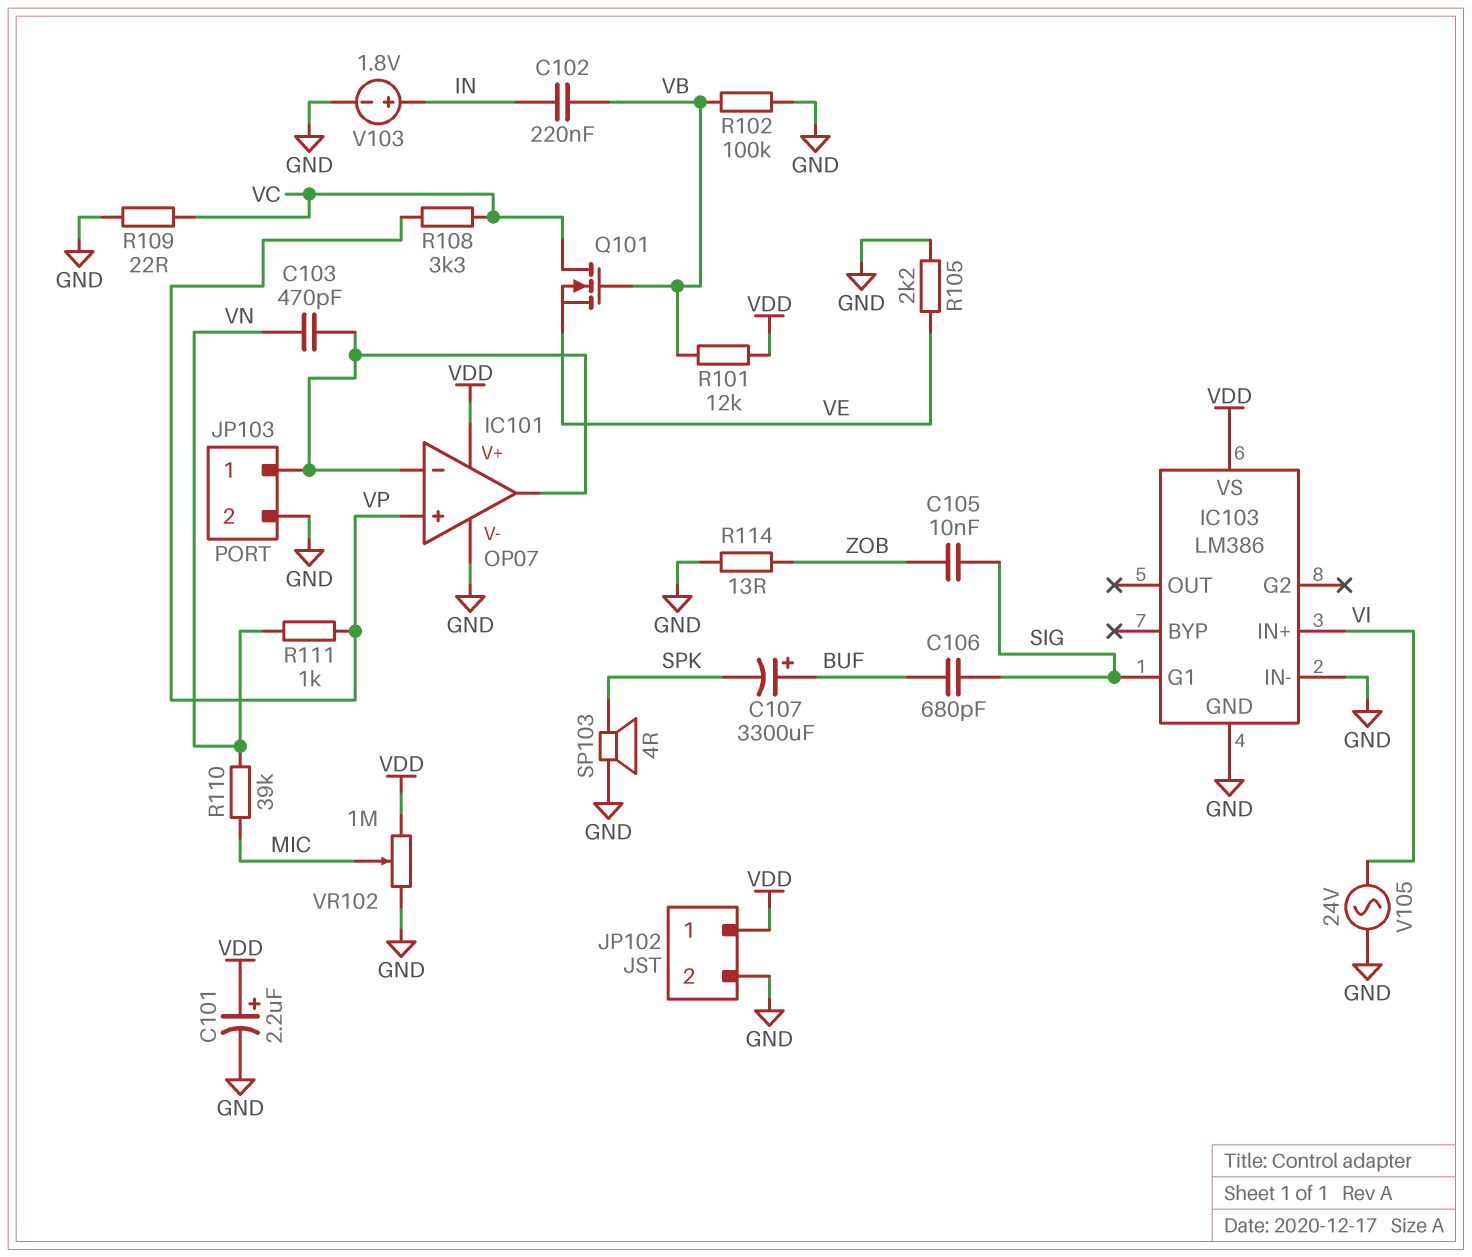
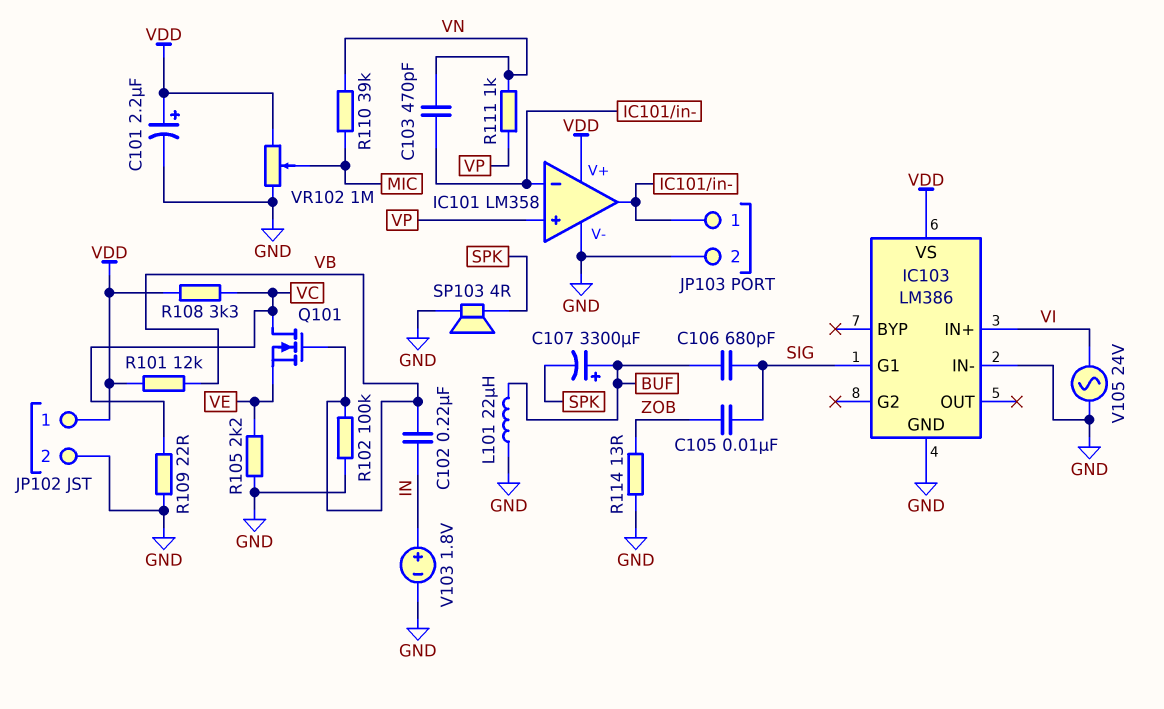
IC101: OP07 -> LM358
L101: none -> 22uH (BUF, GND)
R108: 3.3k (VC, VP) -> 3.3k (VC, VDD)

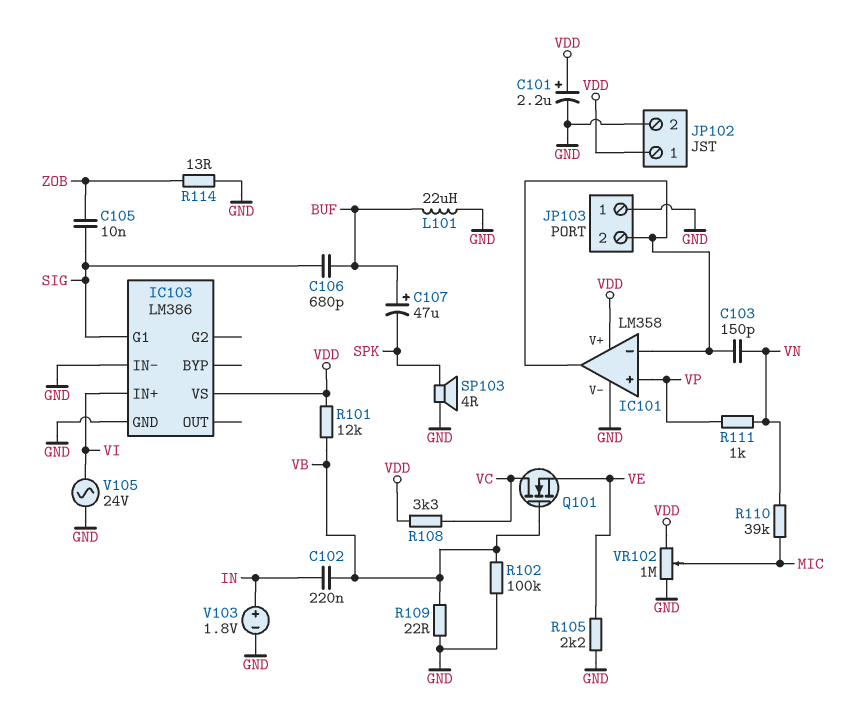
C103: 470pF (IC101/in-, VN) -> 150pF (IC101/in-, VN)
C107: 3300uF (plus BUF, minus SPK) -> 47uF (plus BUF, minus SPK)
JP103 pin 1: IC101/in- -> GND
JP103 pin 2: GND -> IC101/in-
R109: 22 (GND, VC) -> 22 (GND, VB)

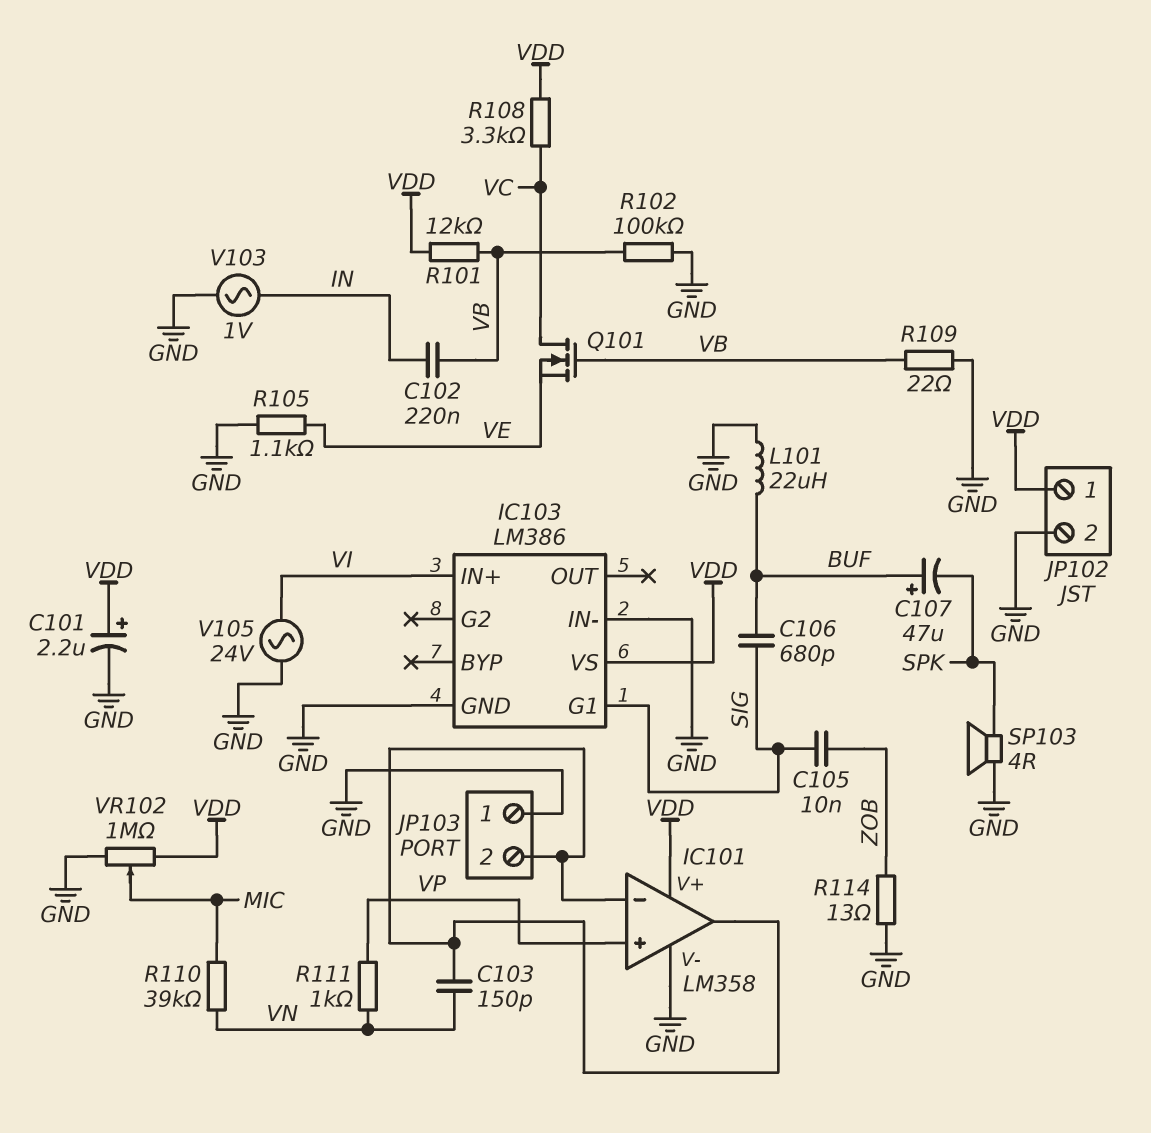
R105: 2.2k (GND, VE) -> 1.1k (GND, VE)
V103: 1.8V (plus IN, minus GND) -> AC 1V (GND, IN)

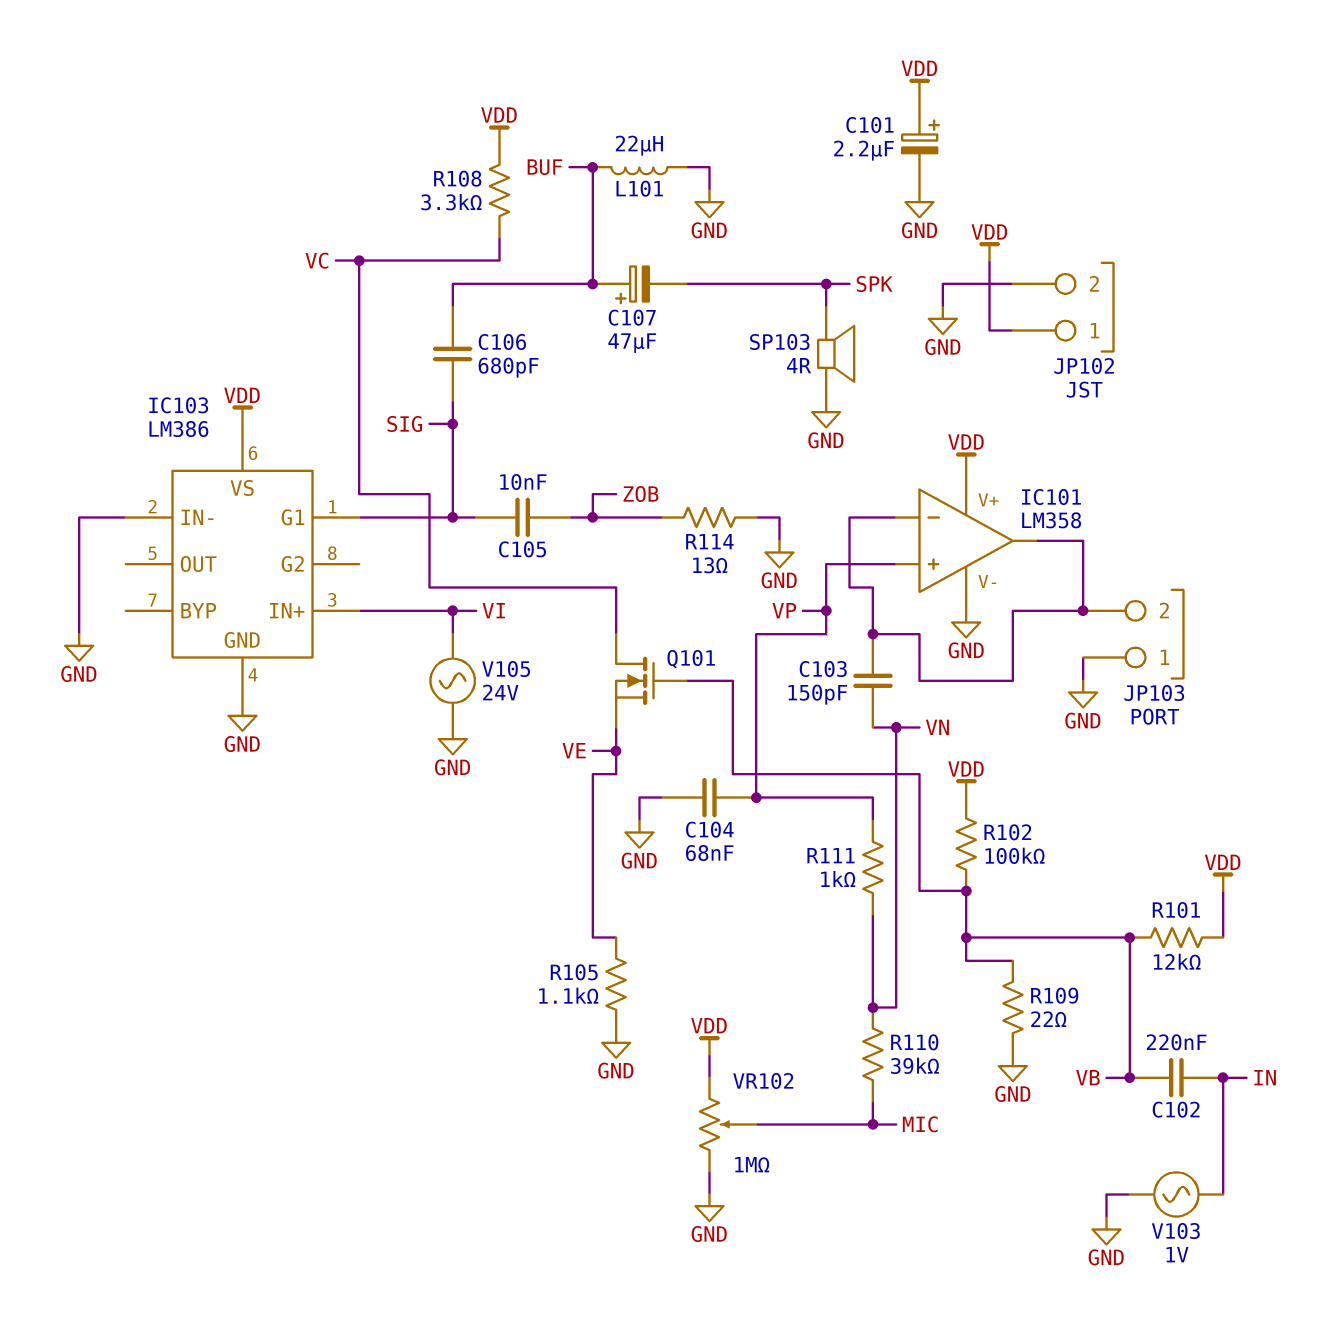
C104: none -> 68nF (GND, VP)
R102: 100k (GND, VB) -> 100k (VB, VDD)

